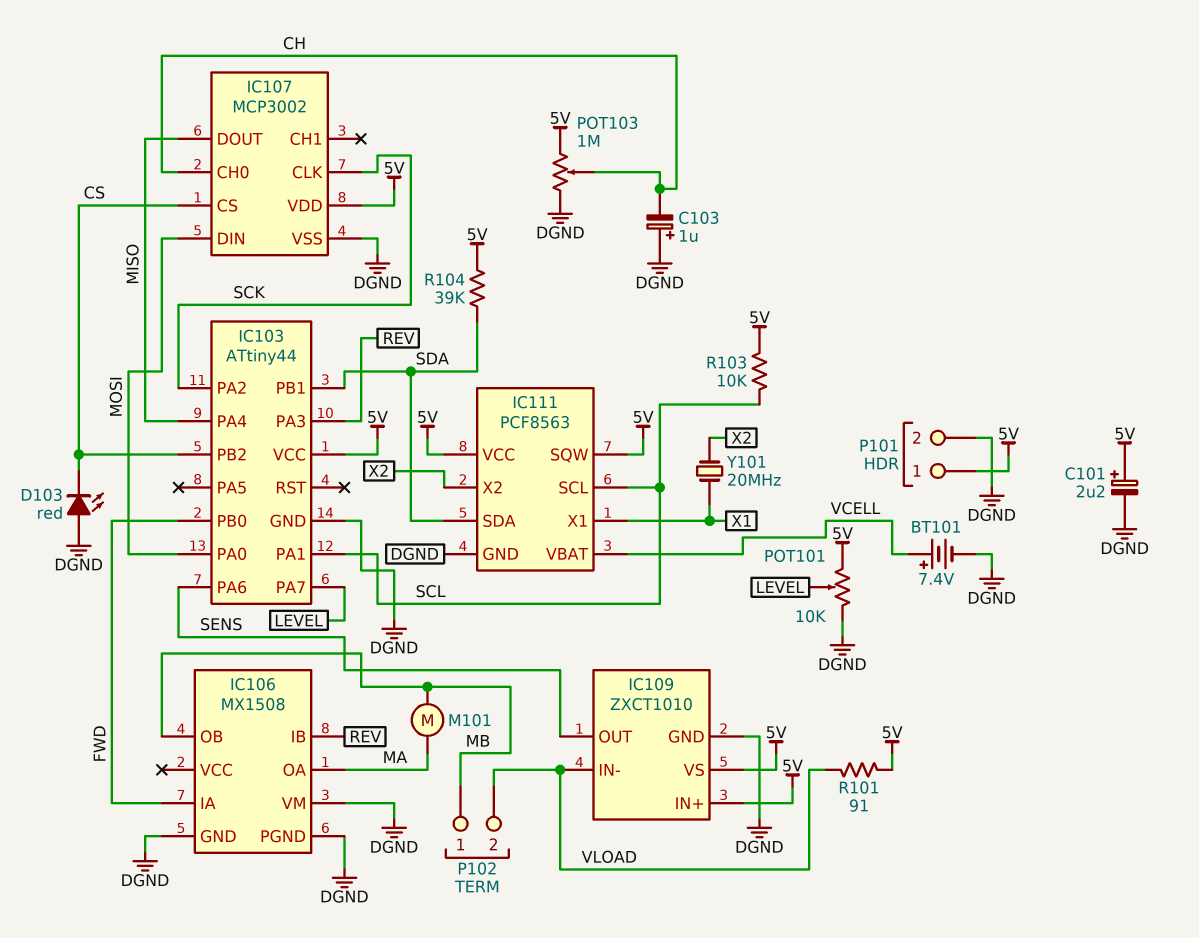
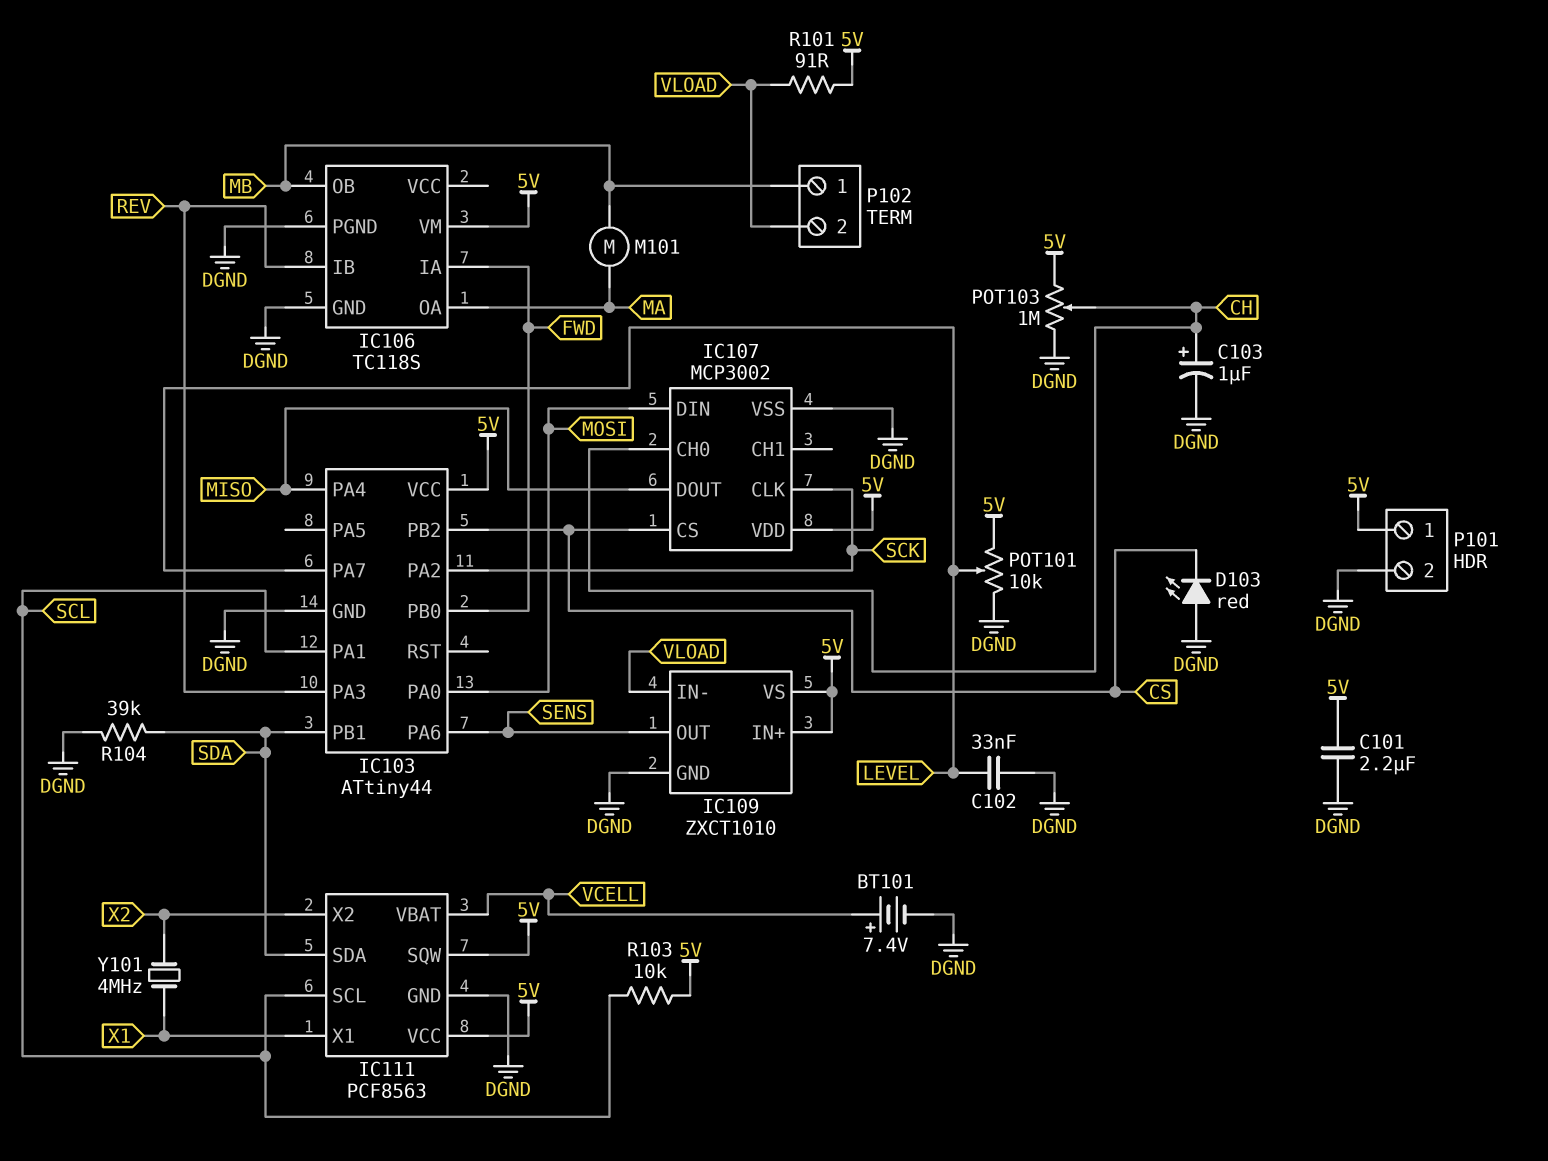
C101: 2.2uF (plus 5V, minus DGND) -> 2.2uF (5V, DGND)
C102: none -> 33nF (DGND, LEVEL)
C103: 1uF (plus DGND, minus CH) -> 1uF (plus CH, minus DGND)
IC106: MX1508 -> TC118S
IC106 pin VM: DGND -> 5V
R104: 39k (5V, SDA) -> 39k (DGND, SDA)
Y101: 20MHz (X1, X2) -> 4MHz (X1, X2)

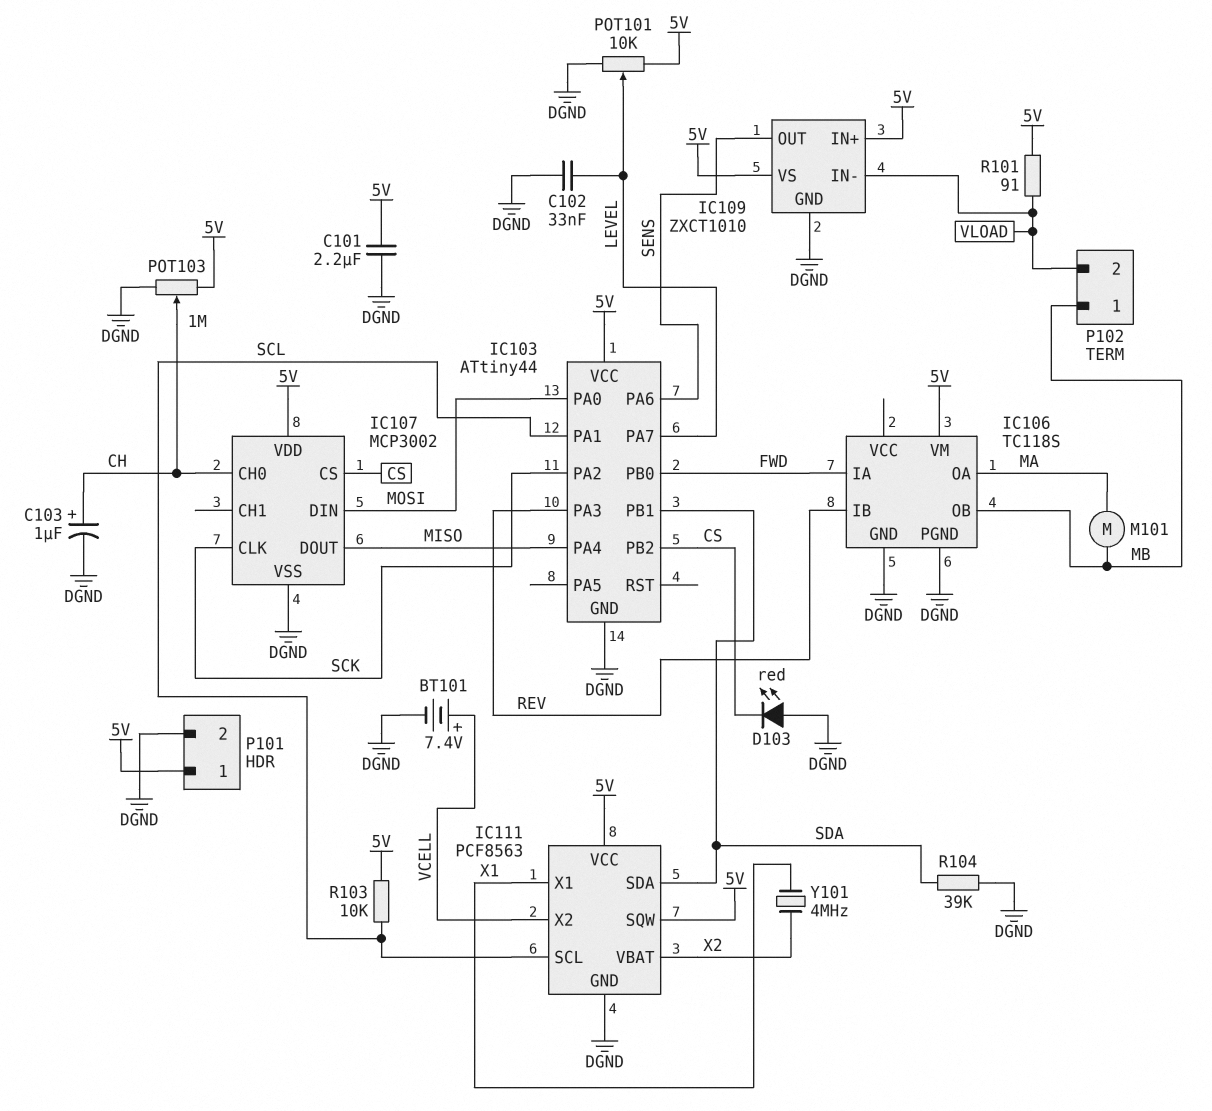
IC111 pin VBAT: VCELL -> X2
IC111 pin X2: X2 -> VCELL

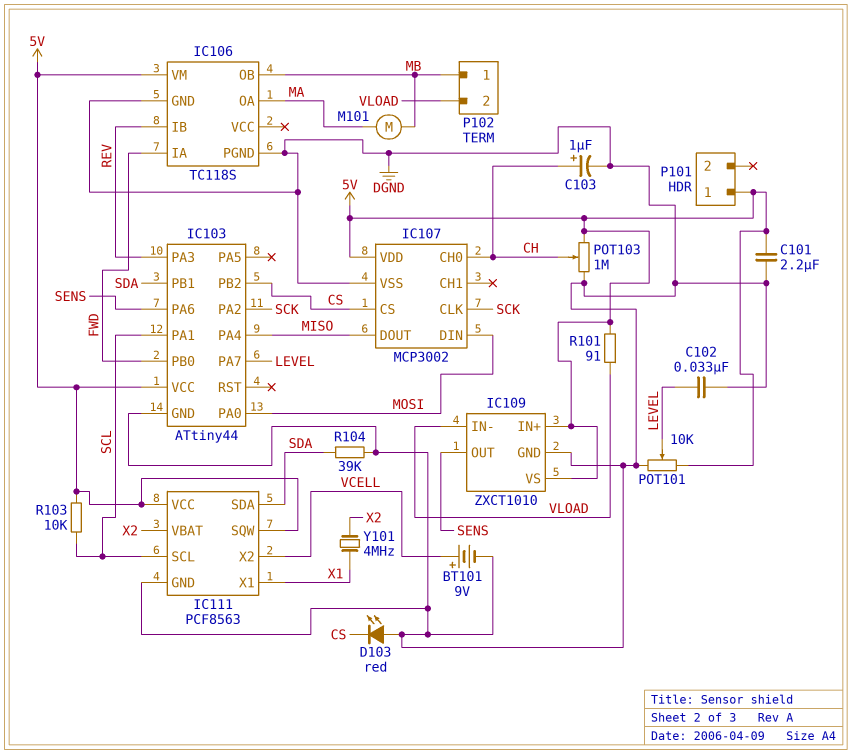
BT101: 7.4V (plus VCELL, minus DGND) -> 9V (plus VCELL, minus DGND)
P101 pin 2: DGND -> none

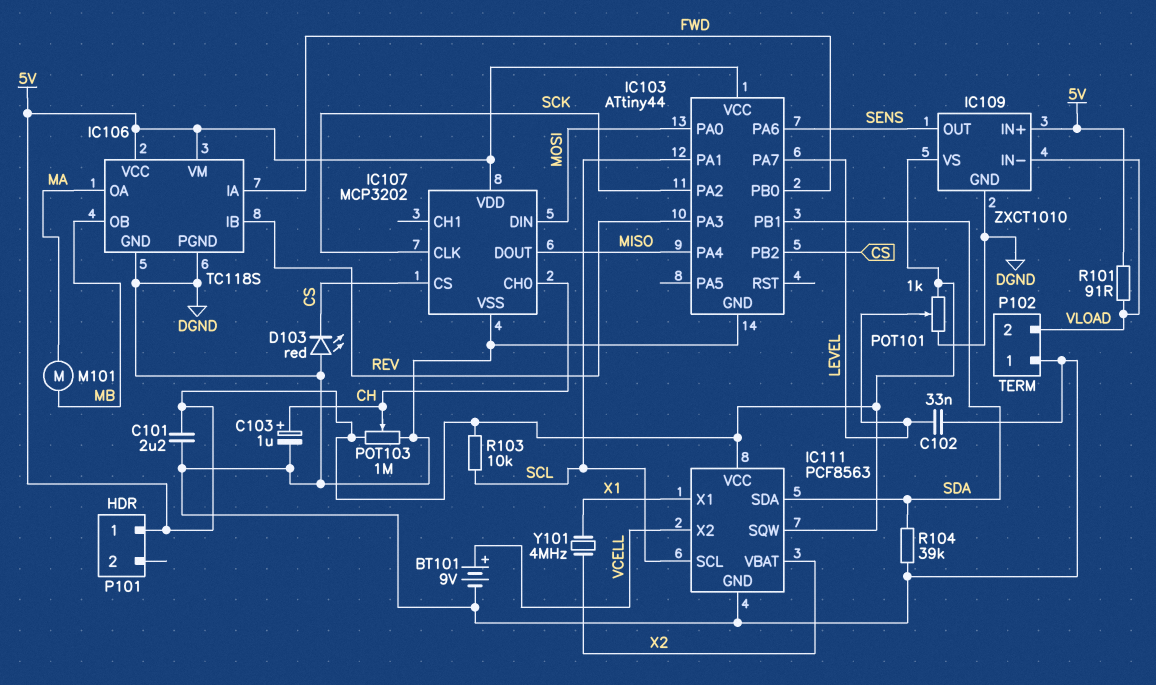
IC106 pin VCC: none -> 5V
IC107: MCP3002 -> MCP3202
P102 pin 1: MB -> DGND
POT101: 10k (5V, DGND, wiper LEVEL) -> 1k (5V, DGND, wiper LEVEL)

